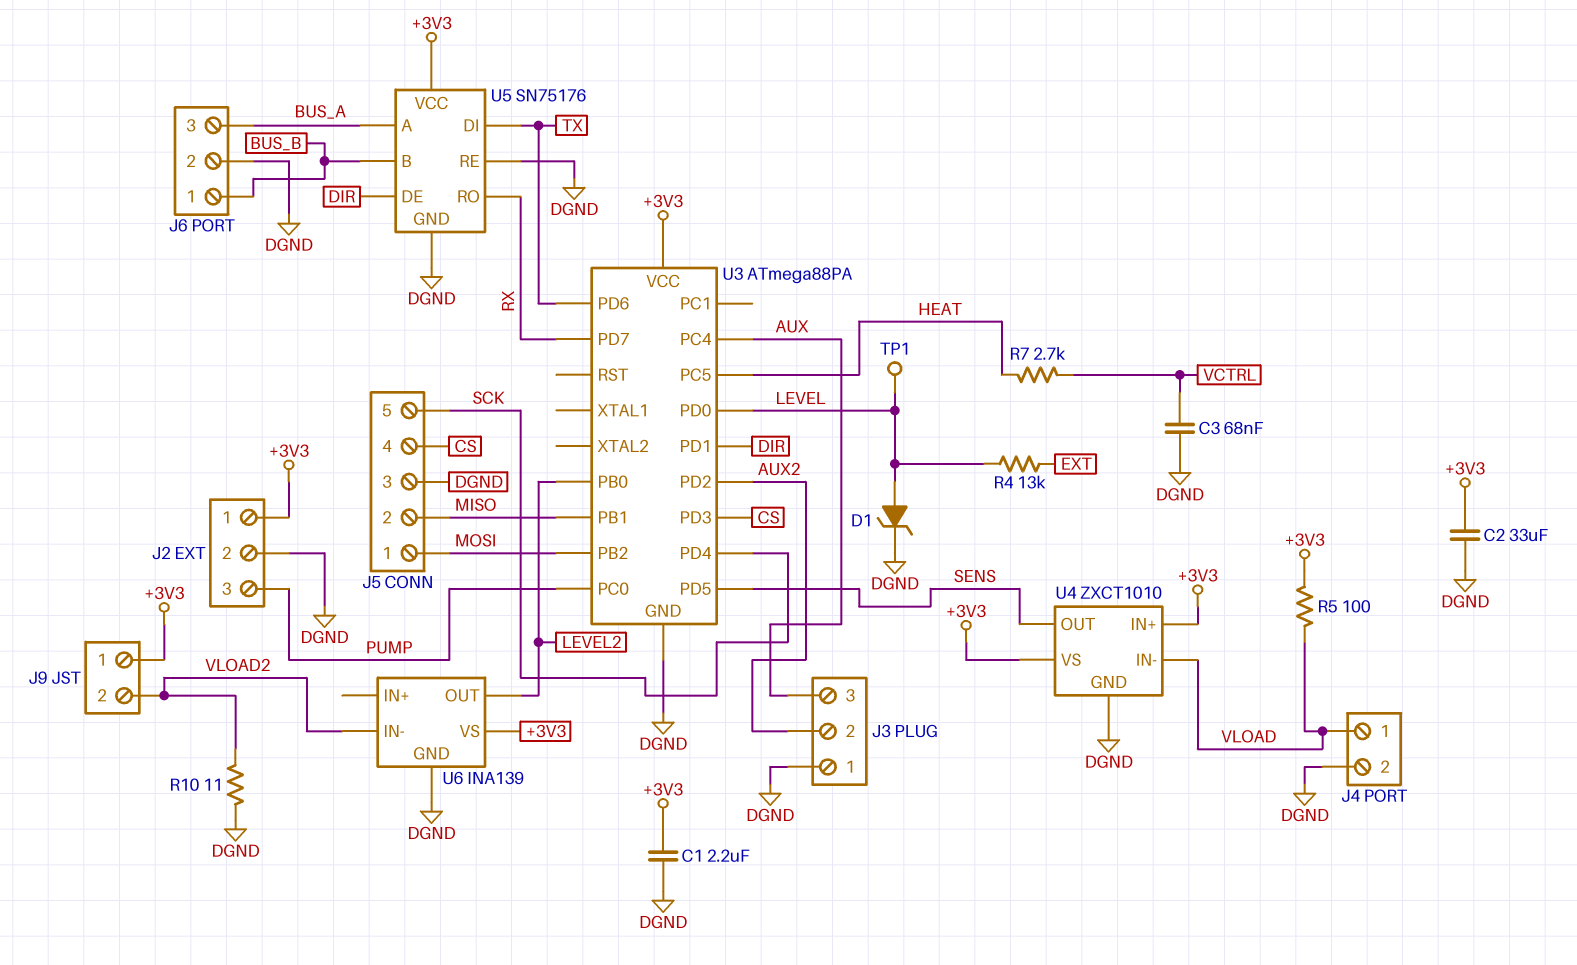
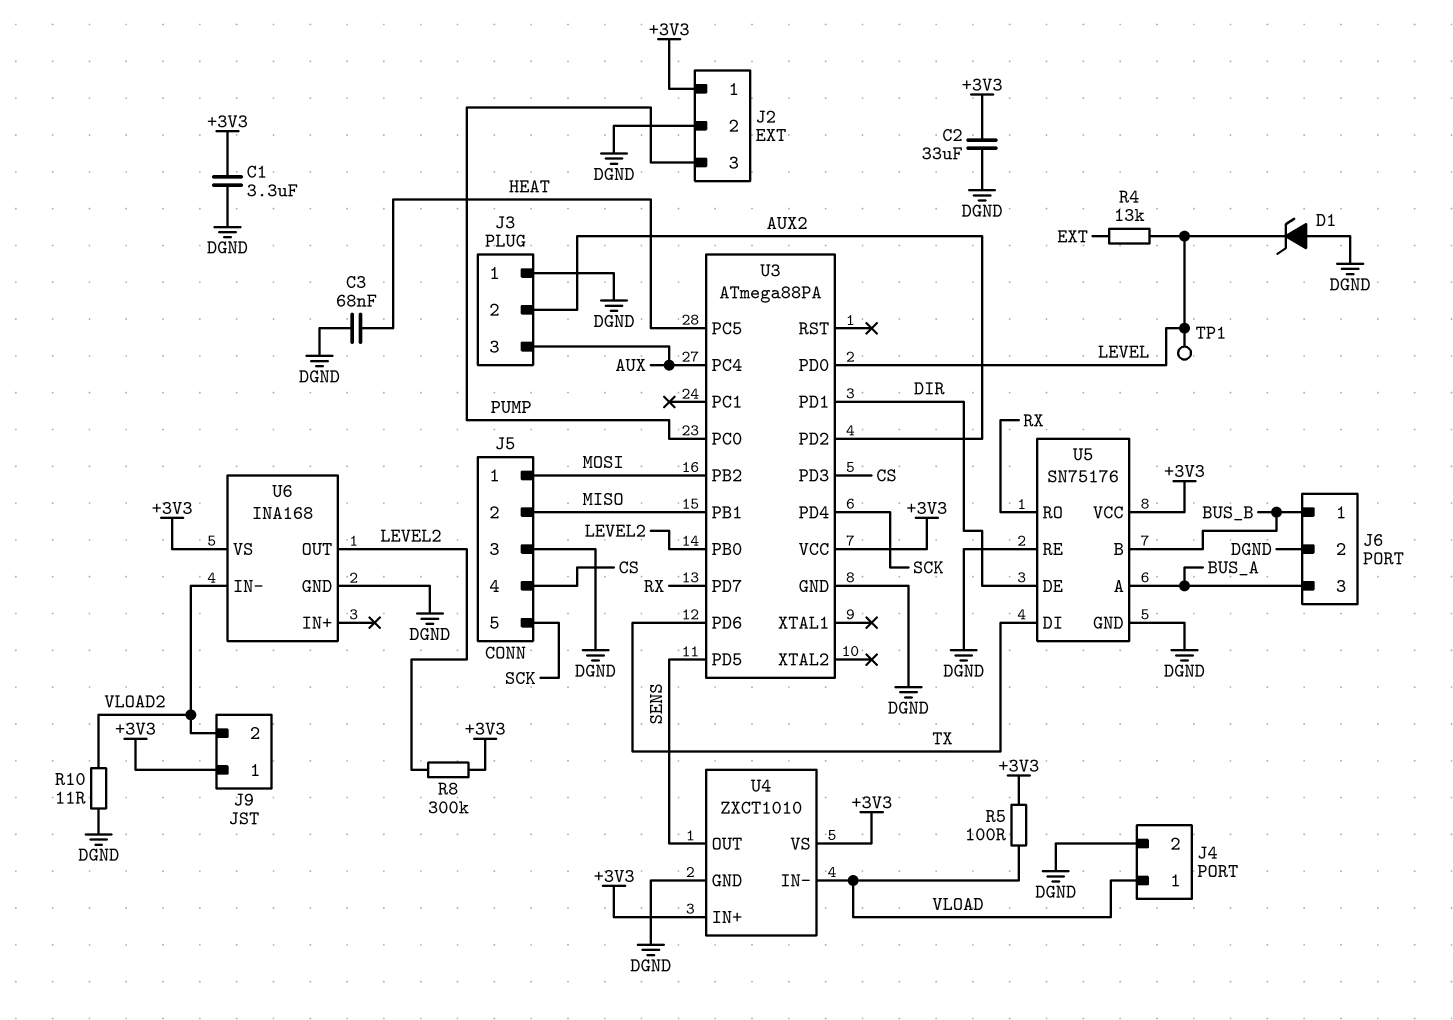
C1: 2.2uF (+3V3, DGND) -> 3.3uF (+3V3, DGND)
C3: 68nF (DGND, VCTRL) -> 68nF (DGND, HEAT)
D1: zener (A LEVEL, K DGND) -> zener (A DGND, K LEVEL)
R7: 2.7k (HEAT, VCTRL) -> none
R8: none -> 300k (+3V3, LEVEL2)
U6: INA139 -> INA168

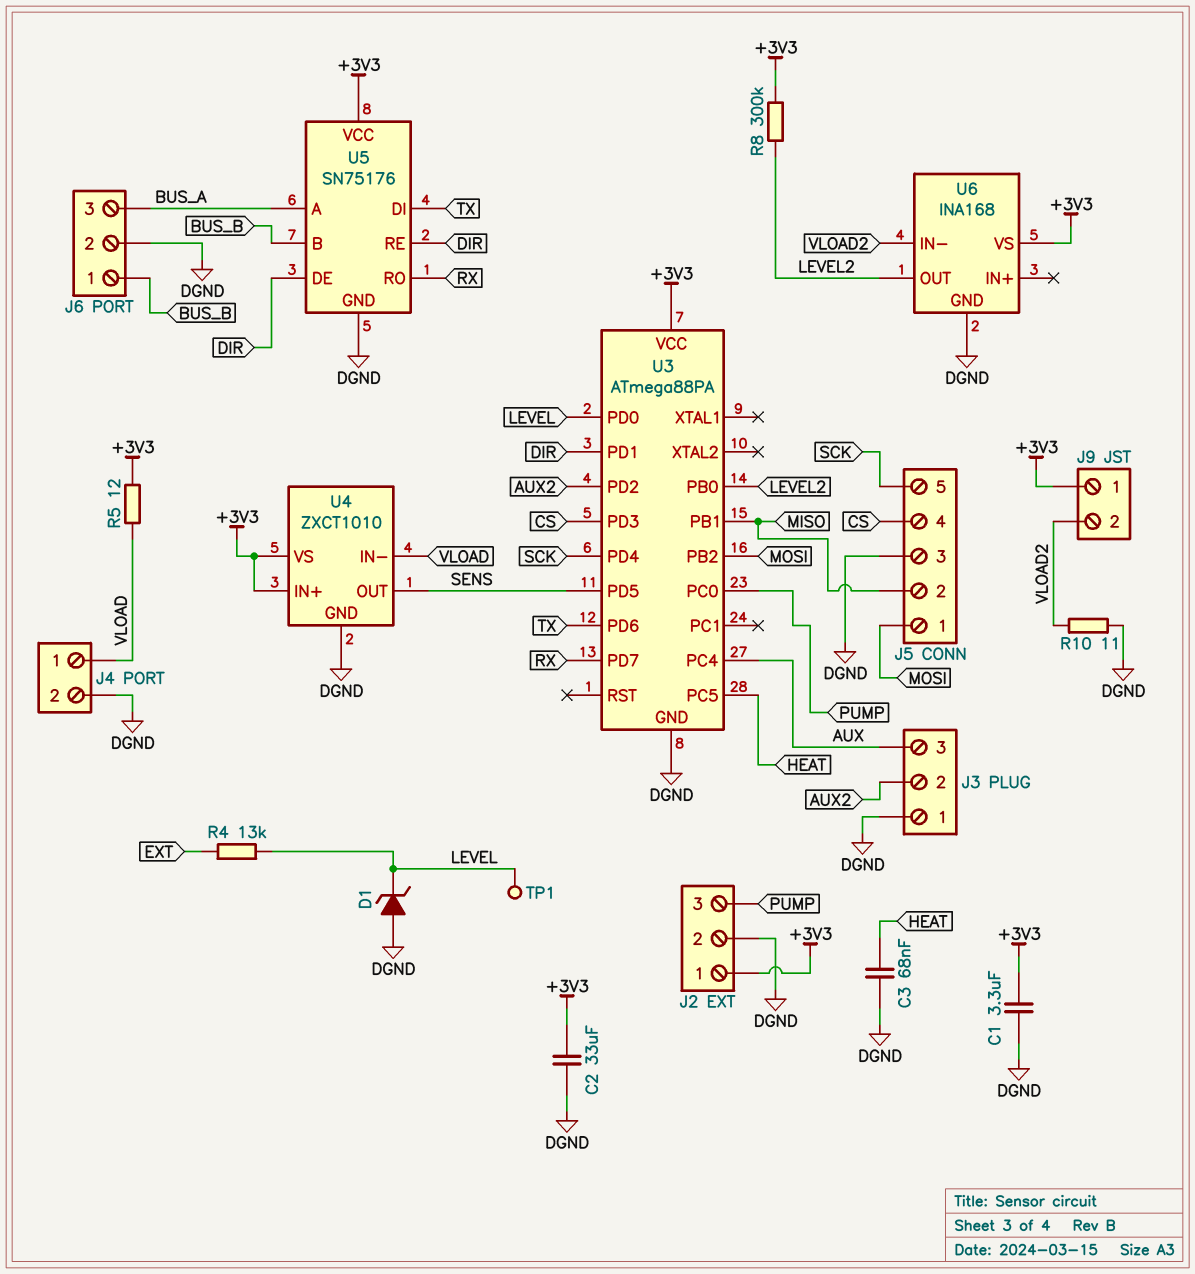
R5: 100 (+3V3, VLOAD) -> 12 (+3V3, VLOAD)
U5 pin RE: DGND -> DIR

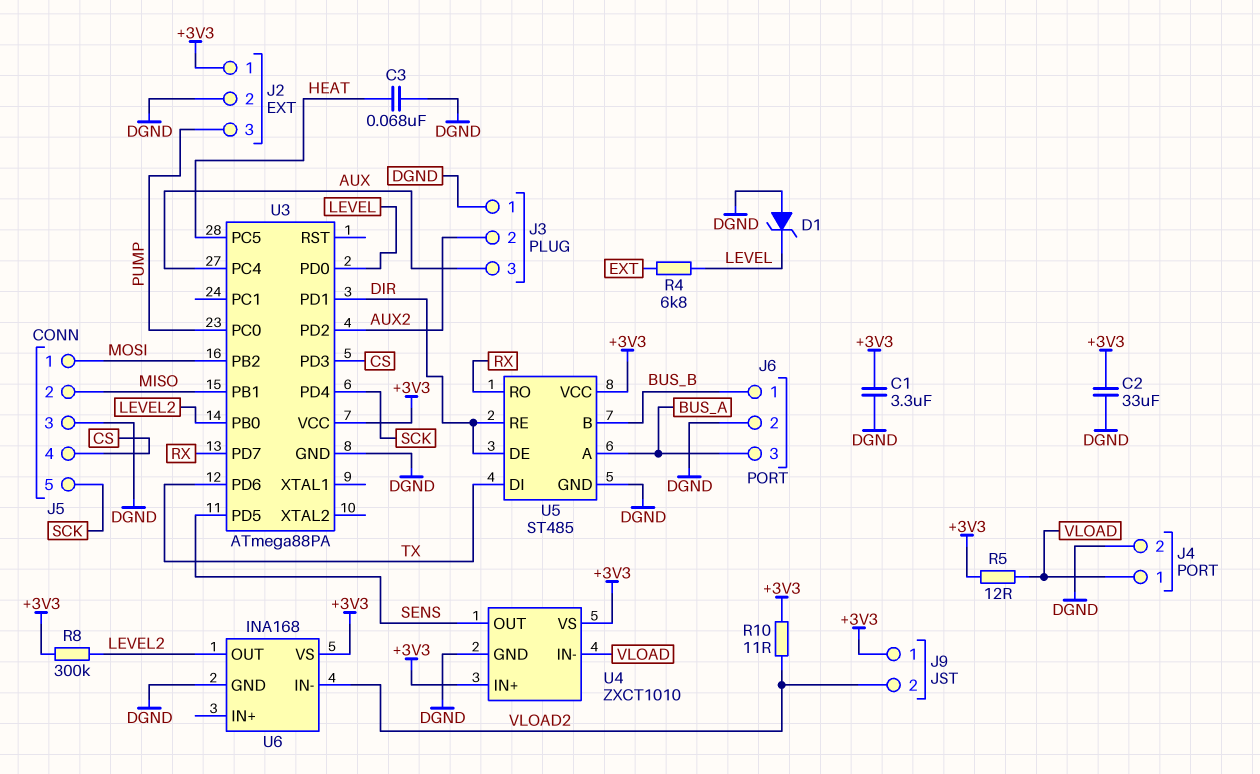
R4: 13k (EXT, LEVEL) -> 6.8k (EXT, LEVEL)
R10: 11 (DGND, VLOAD2) -> 11 (+3V3, VLOAD2)
TP1: test point (LEVEL) -> none
U5: SN75176 -> ST485

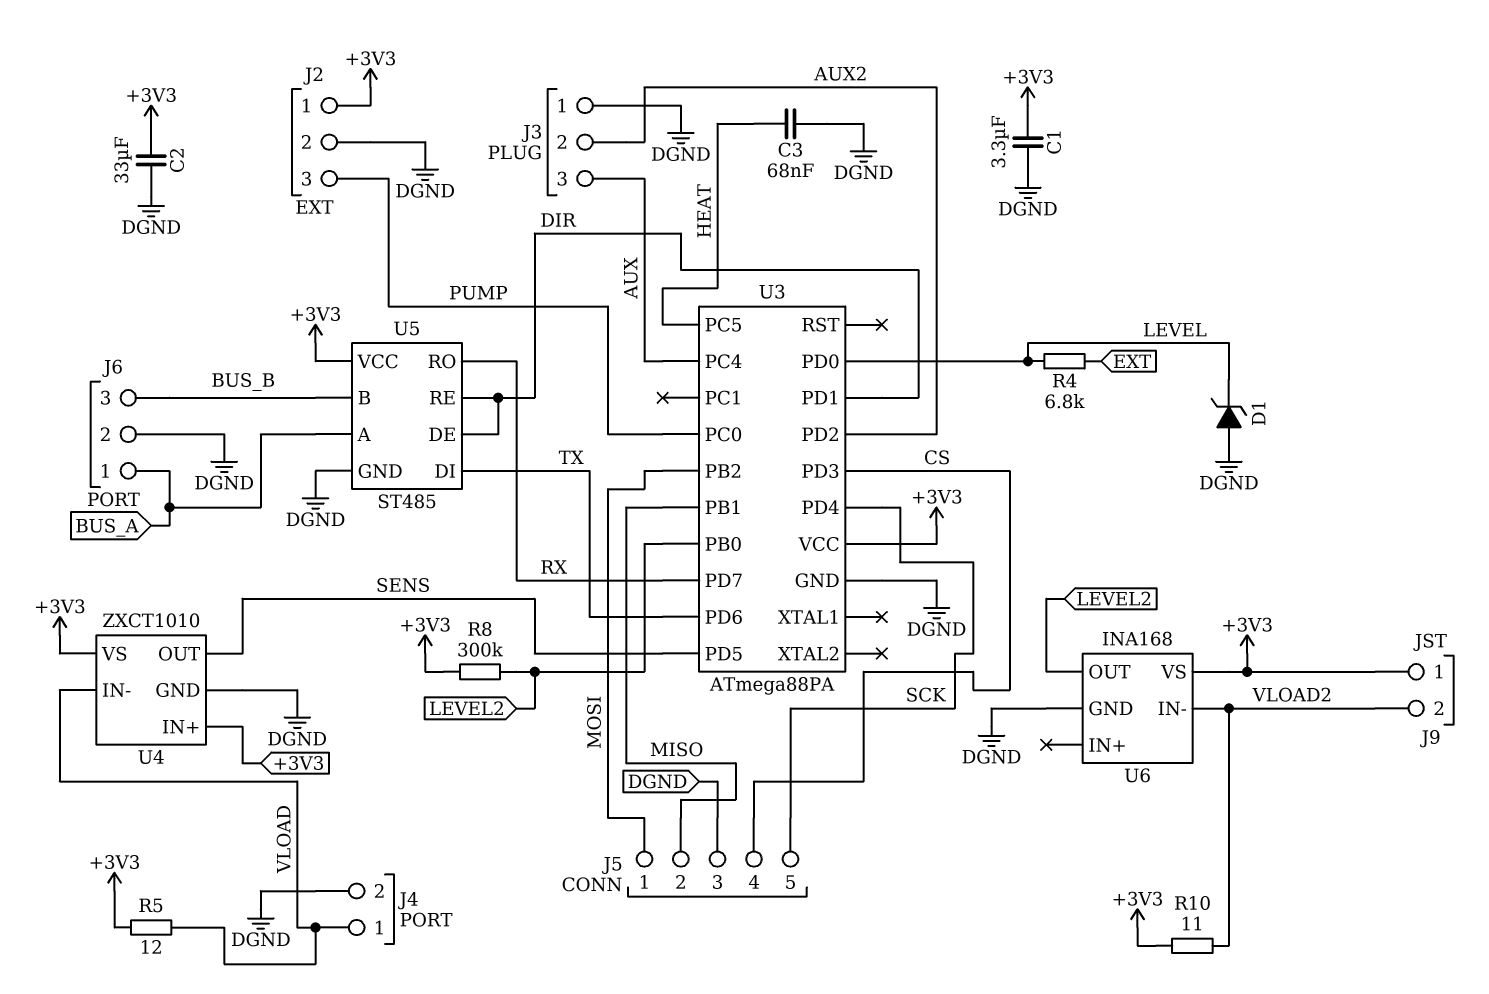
J6 pin 1: BUS_B -> BUS_A
J6 pin 3: BUS_A -> BUS_B

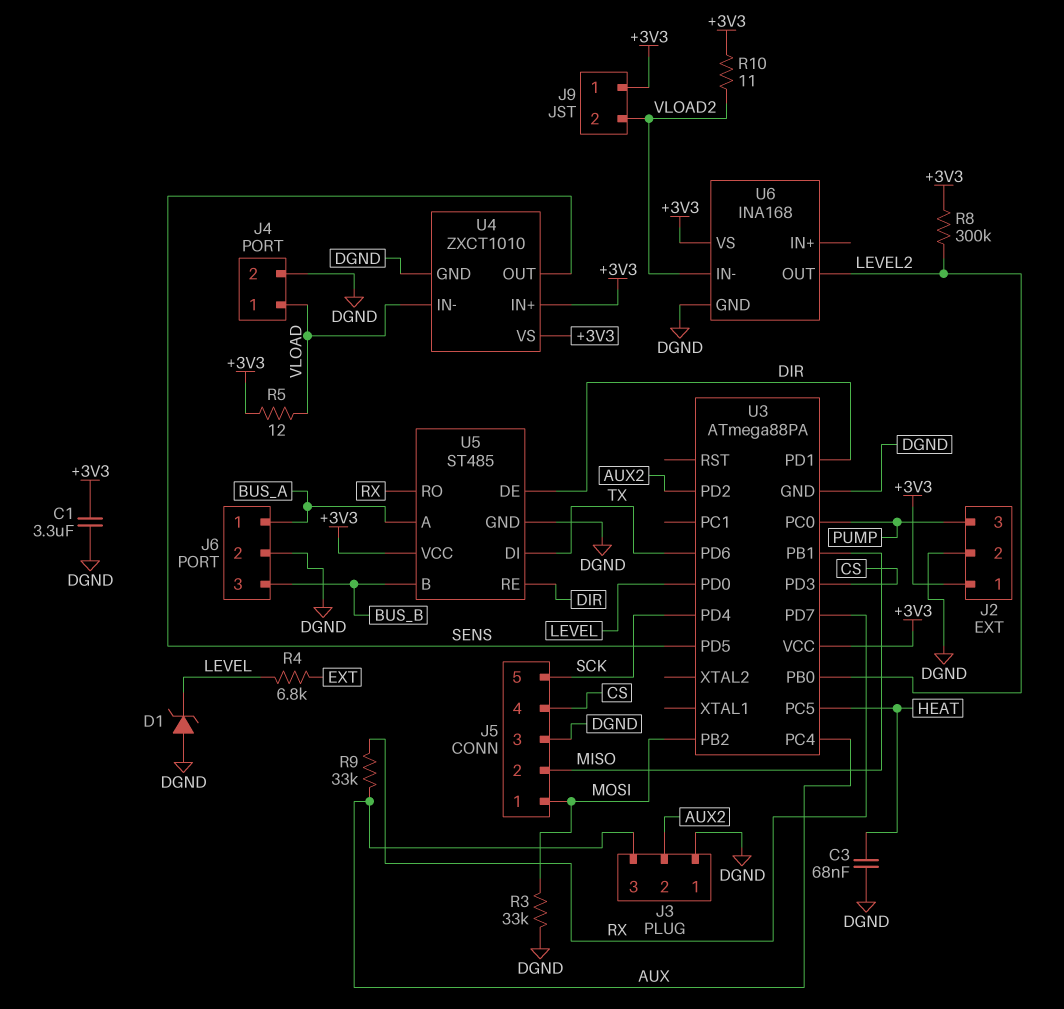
C2: 33uF (+3V3, DGND) -> none
R3: none -> 33k (DGND, MOSI)
R9: none -> 33k (AUX, RX)

